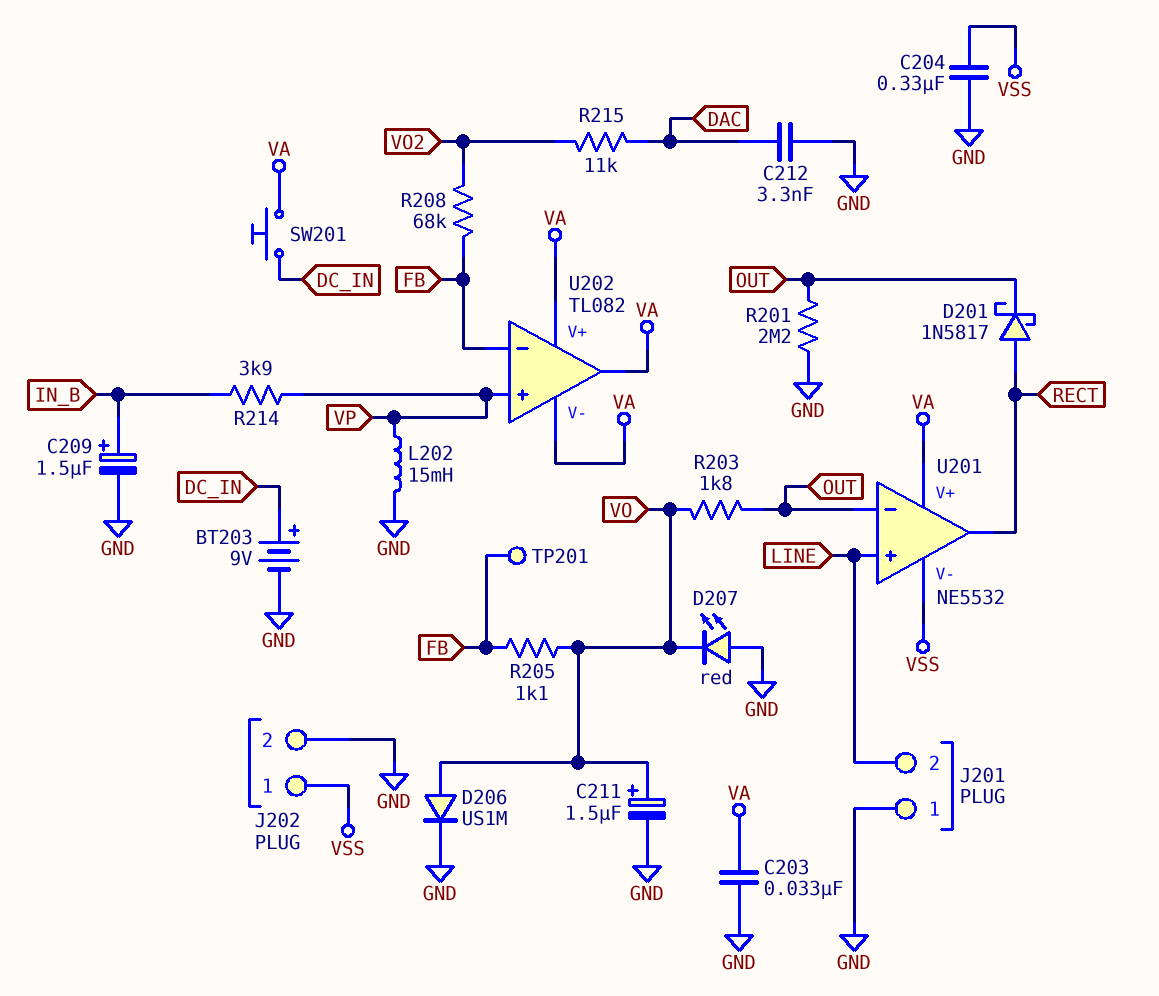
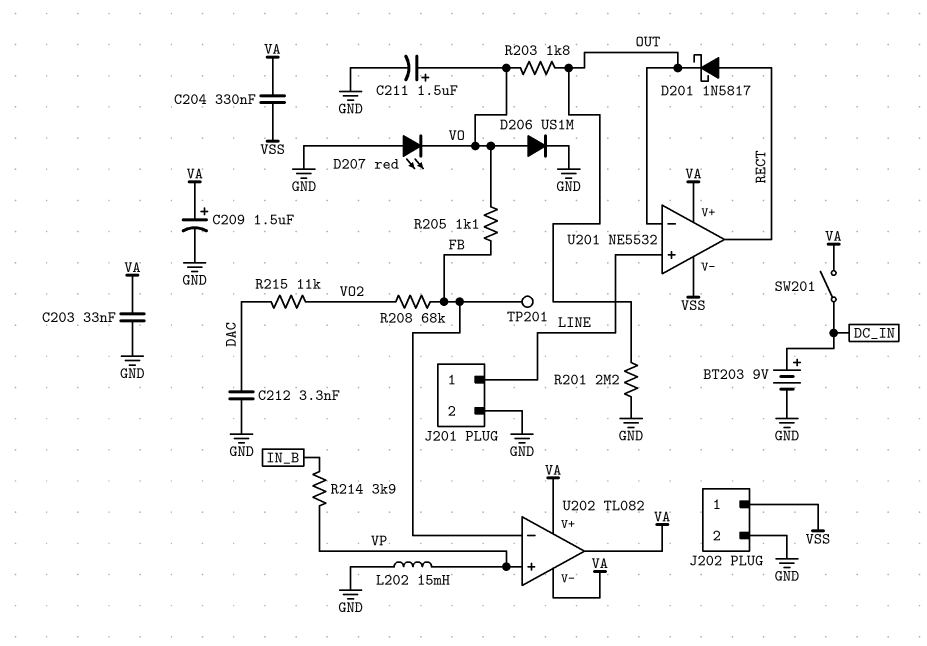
C204: 330nF (GND, VSS) -> 330nF (VA, VSS)
C209: 1.5uF (plus IN_B, minus GND) -> 1.5uF (plus VA, minus GND)
J201 pin 1: GND -> LINE
J201 pin 2: LINE -> GND
SW201: button (DC_IN, VA) -> switch (DC_IN, VA)

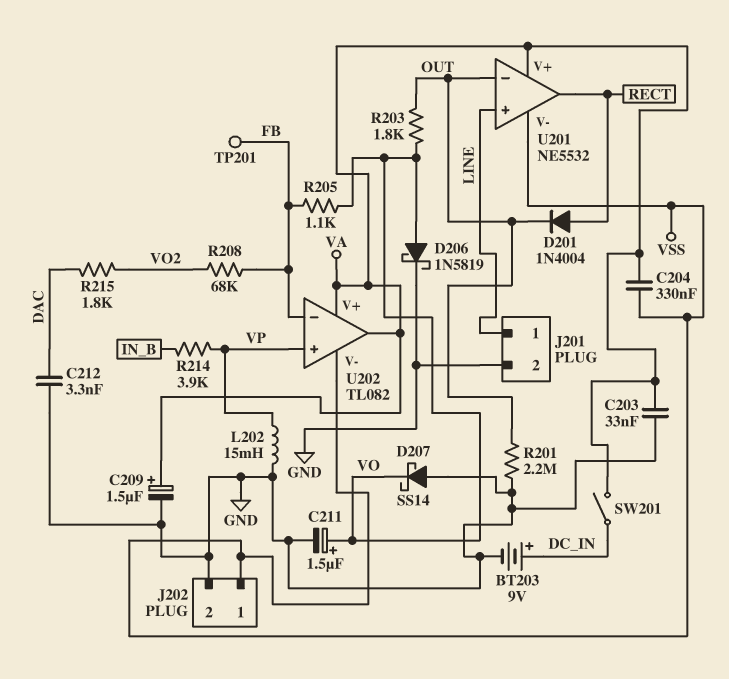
D201: schottky 1N5817 (A RECT, K OUT) -> diode 1N4004 (A RECT, K OUT)
D206: diode US1M (A VO, K GND) -> schottky 1N5819 (A VO, K GND)
D207: LED red (A GND, K VO) -> schottky SS14 (A GND, K VO)
R215: 11k (DAC, VO2) -> 1.8k (DAC, VO2)
U202 pin V-: VA -> VSS

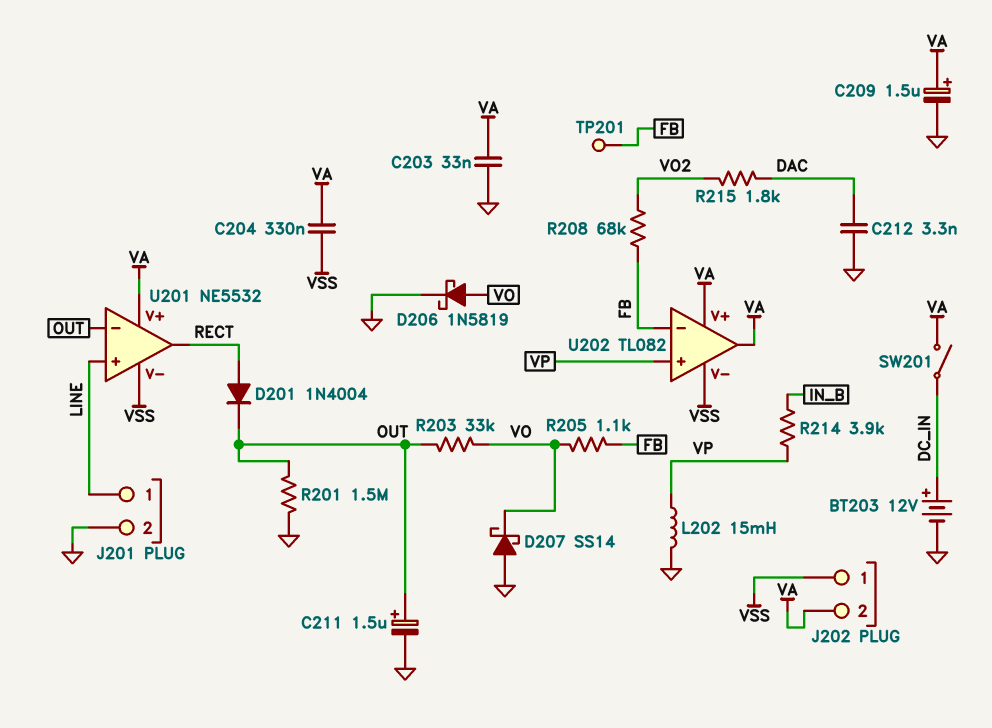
BT203: 9V (plus DC_IN, minus GND) -> 12V (plus DC_IN, minus GND)
C211: 1.5uF (plus VO, minus GND) -> 1.5uF (plus OUT, minus GND)
J202 pin 2: GND -> VA
R201: 2.2M (GND, OUT) -> 1.5M (GND, OUT)
R203: 1.8k (OUT, VO) -> 33k (OUT, VO)

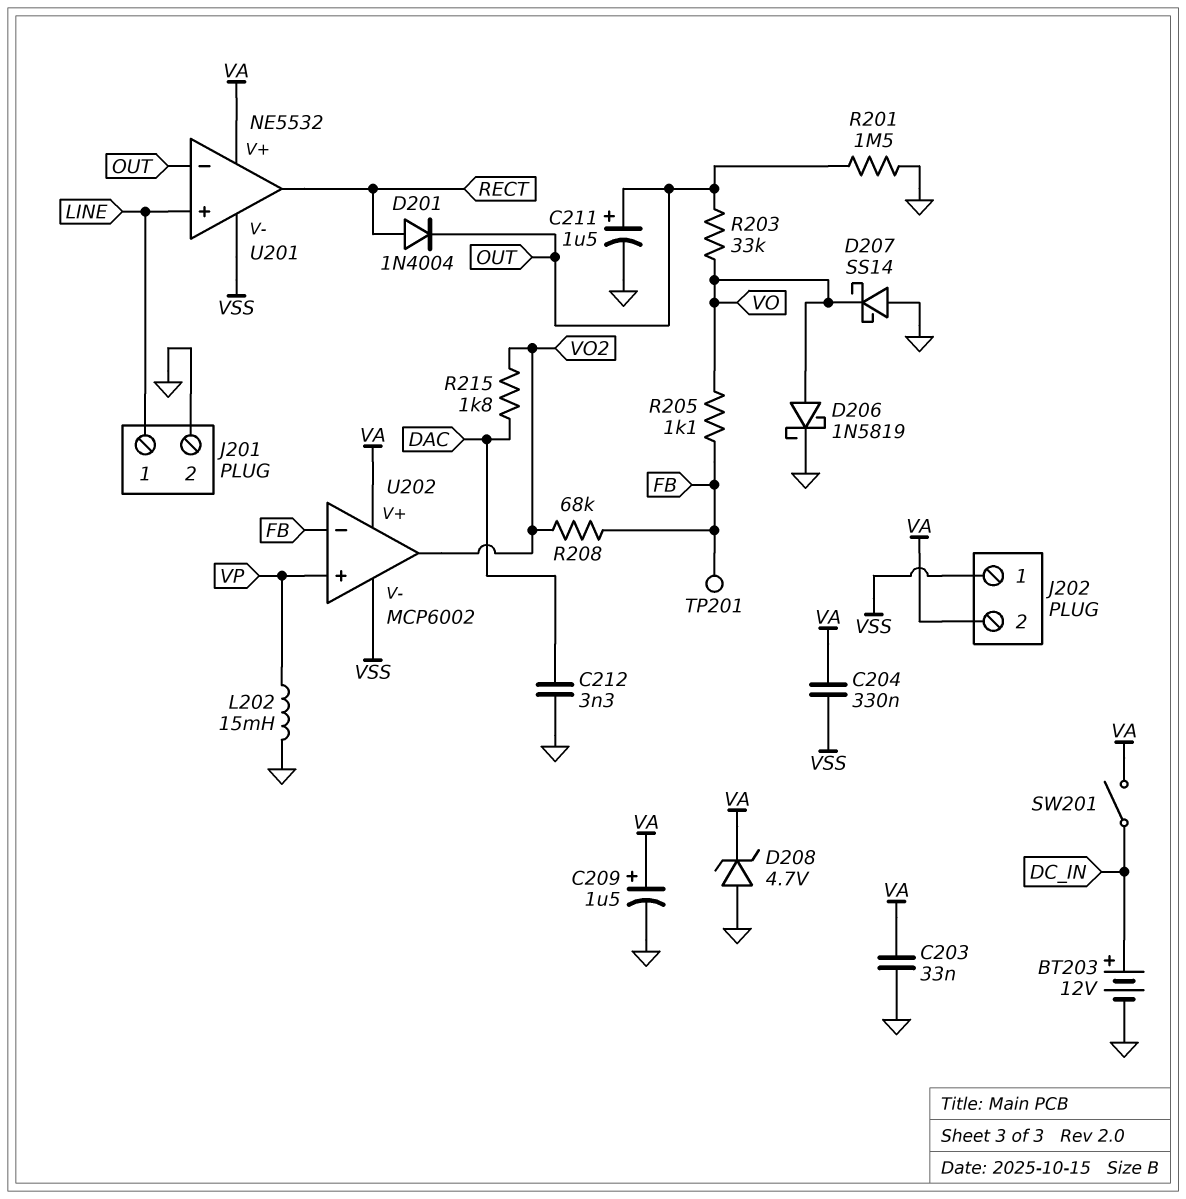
D208: none -> zener 4.7V (A GND, K VA)
R214: 3.9k (IN_B, VP) -> none
U202: TL082 -> MCP6002
U202 pin out: VA -> VO2

